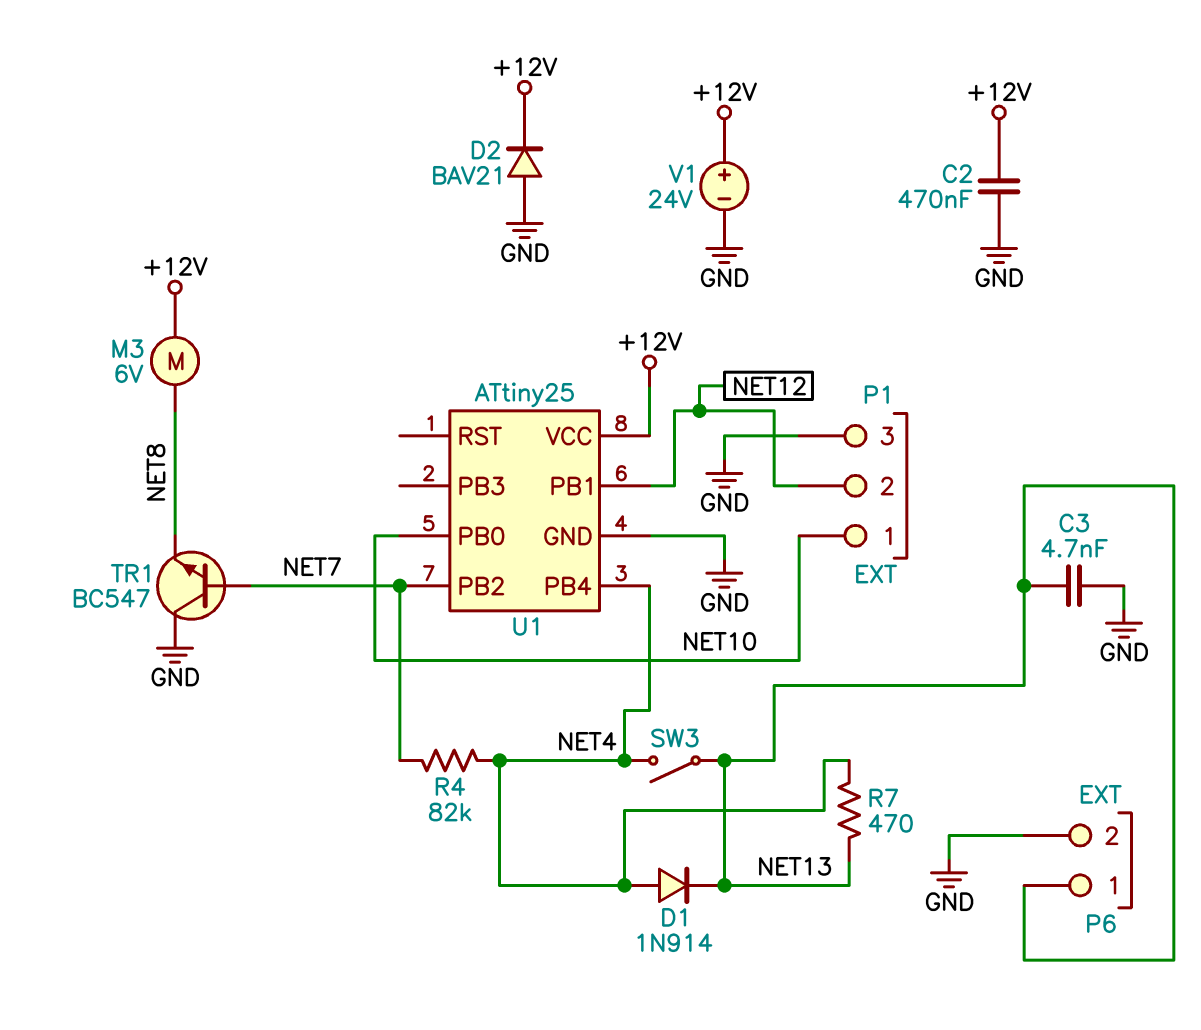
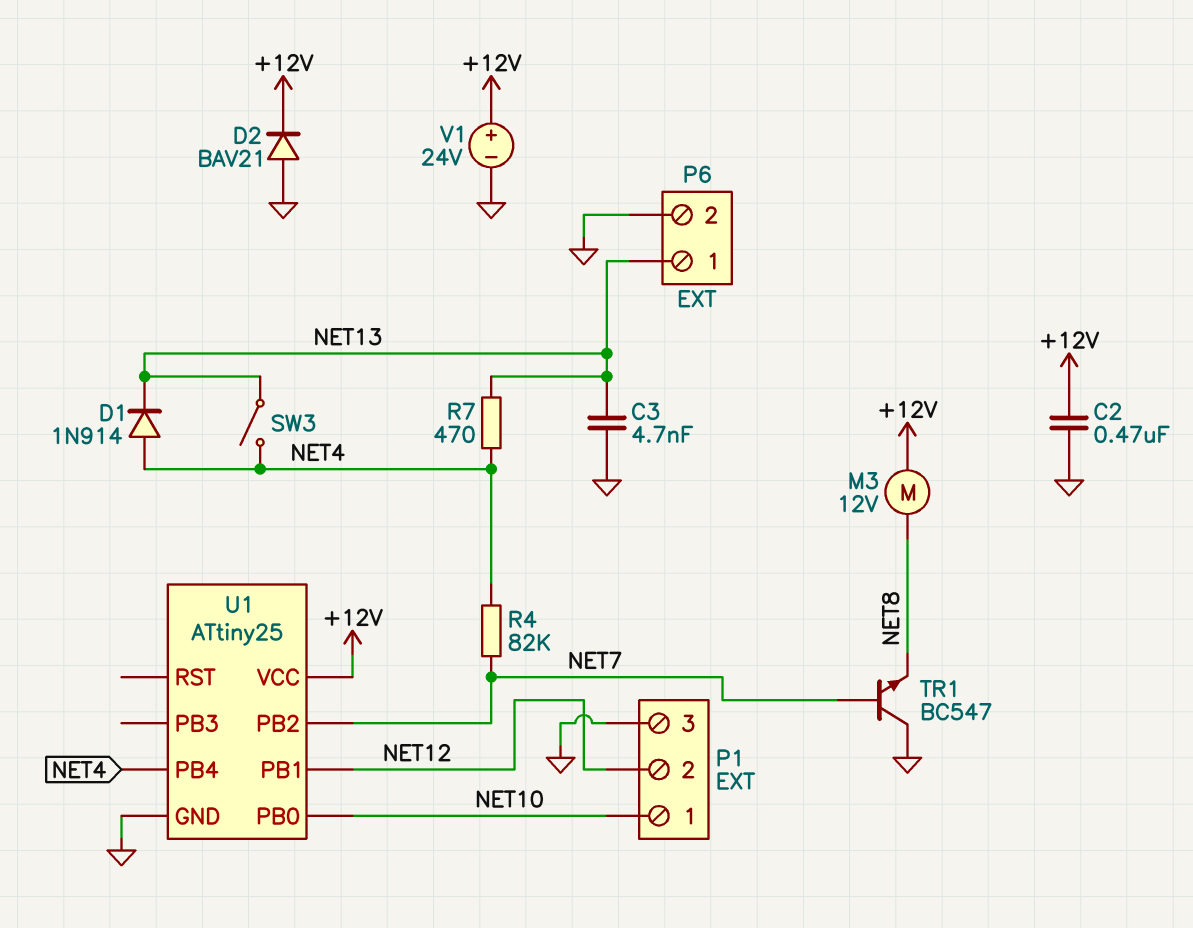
M3: motor 6V (+12V, NET8) -> motor 12V (+12V, NET8)

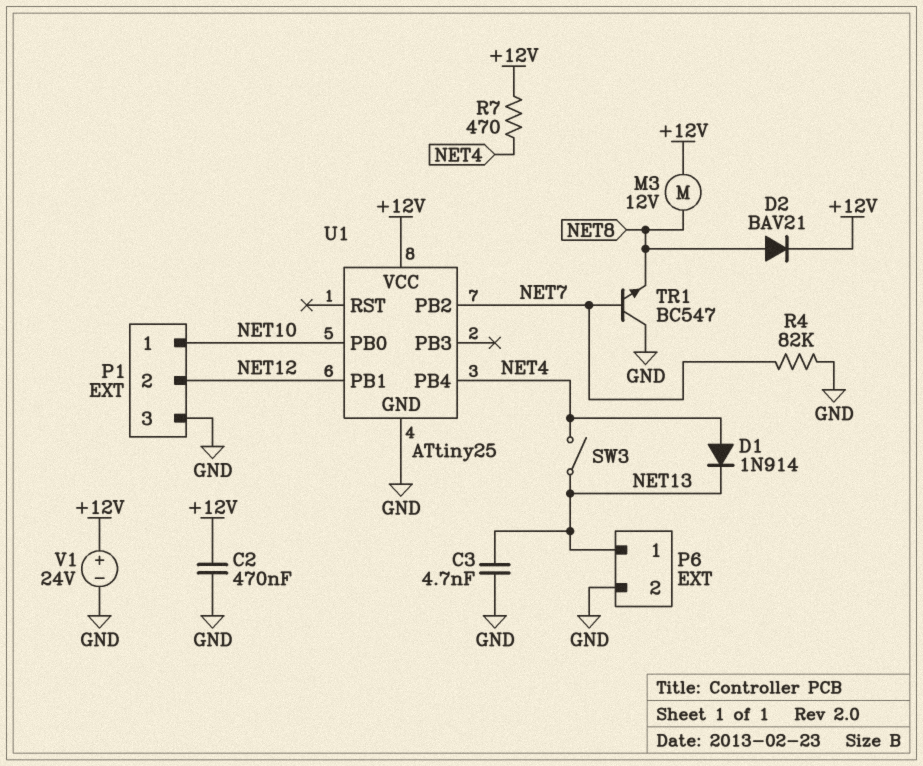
D2: diode BAV21 (A GND, K +12V) -> diode BAV21 (A NET8, K +12V)
R4: 82k (NET4, NET7) -> 82k (GND, NET7)
R7: 470 (NET4, NET13) -> 470 (+12V, NET4)

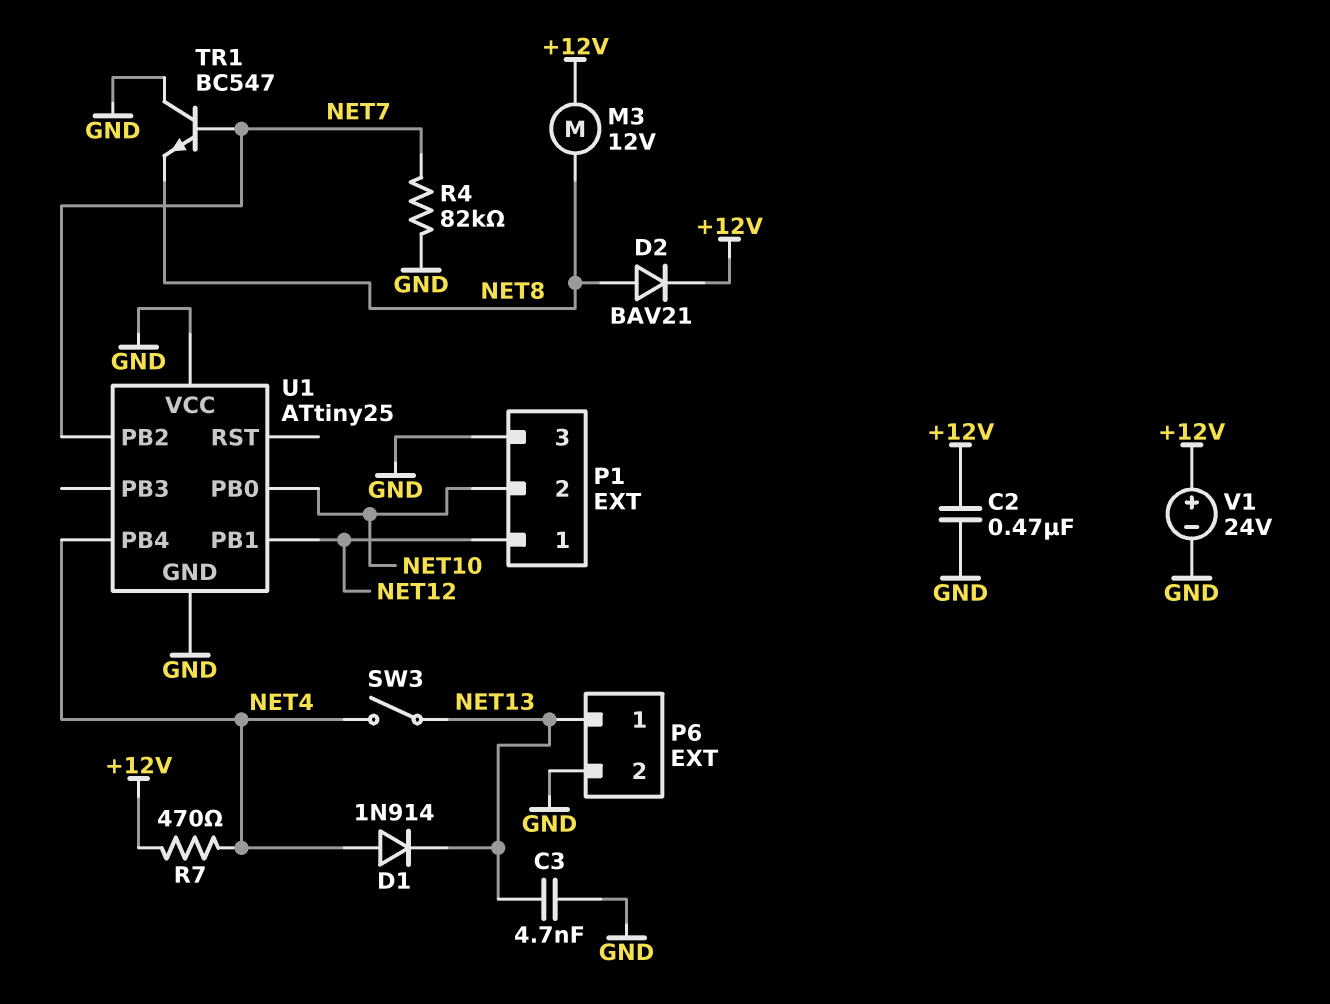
P1 pin 1: NET10 -> NET12
P1 pin 2: NET12 -> NET10
U1 pin VCC: +12V -> GND

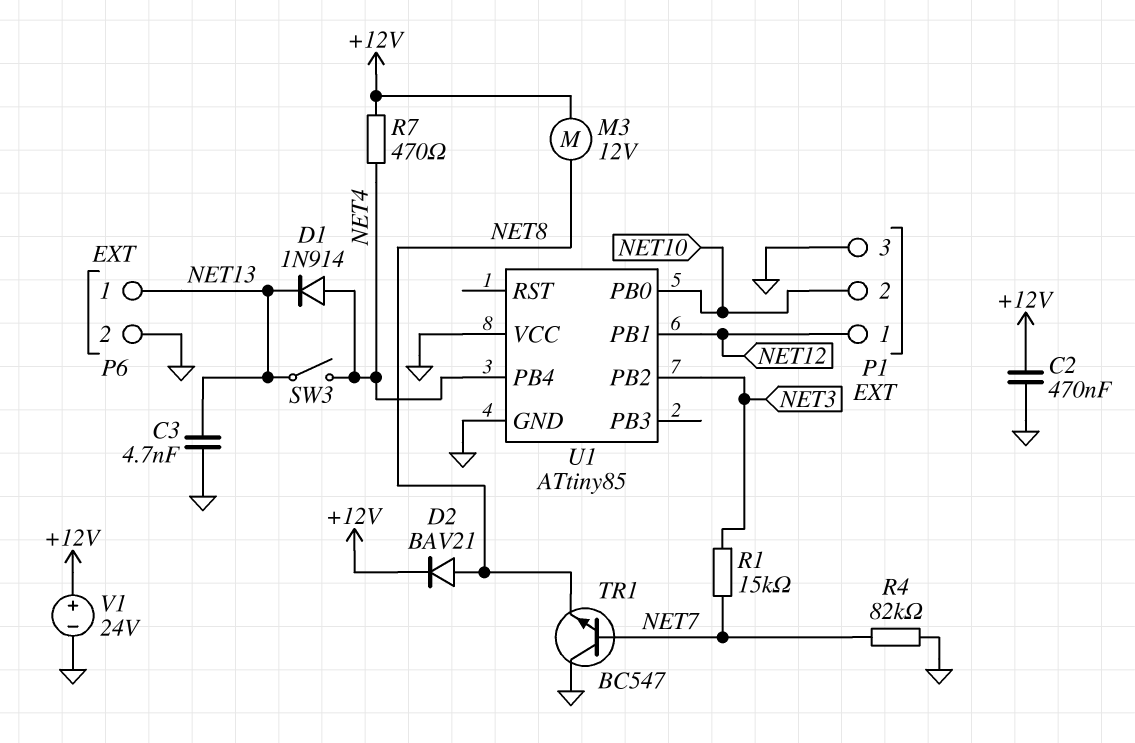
R1: none -> 15k (NET3, NET7)
U1: ATtiny25 -> ATtiny85
U1 pin PB2: NET7 -> NET3

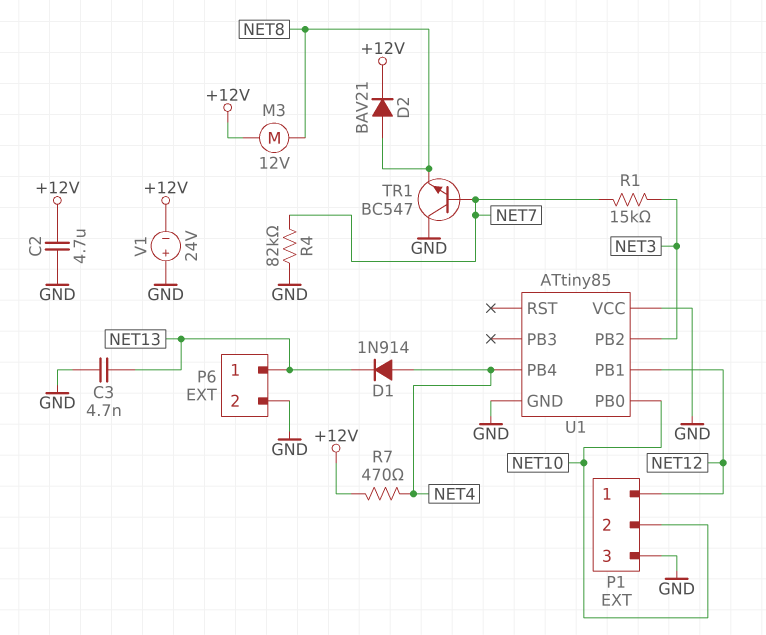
C2: 470nF (+12V, GND) -> 4.7uF (+12V, GND)
SW3: switch (NET4, NET13) -> none
V1: 24V (plus +12V, minus GND) -> 24V (plus GND, minus +12V)

